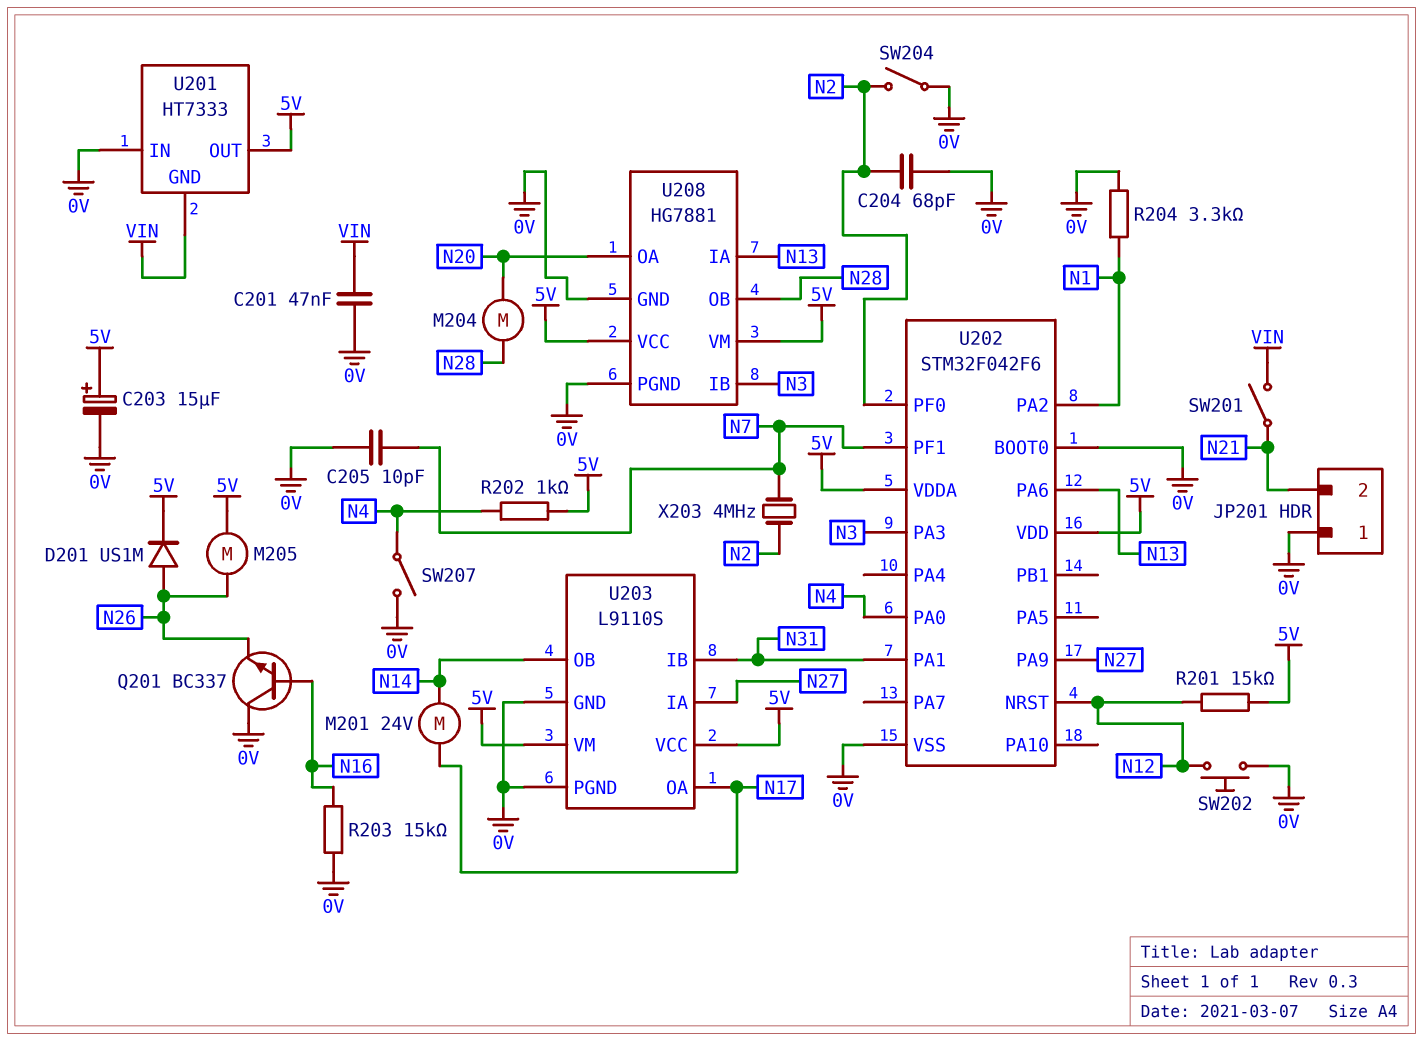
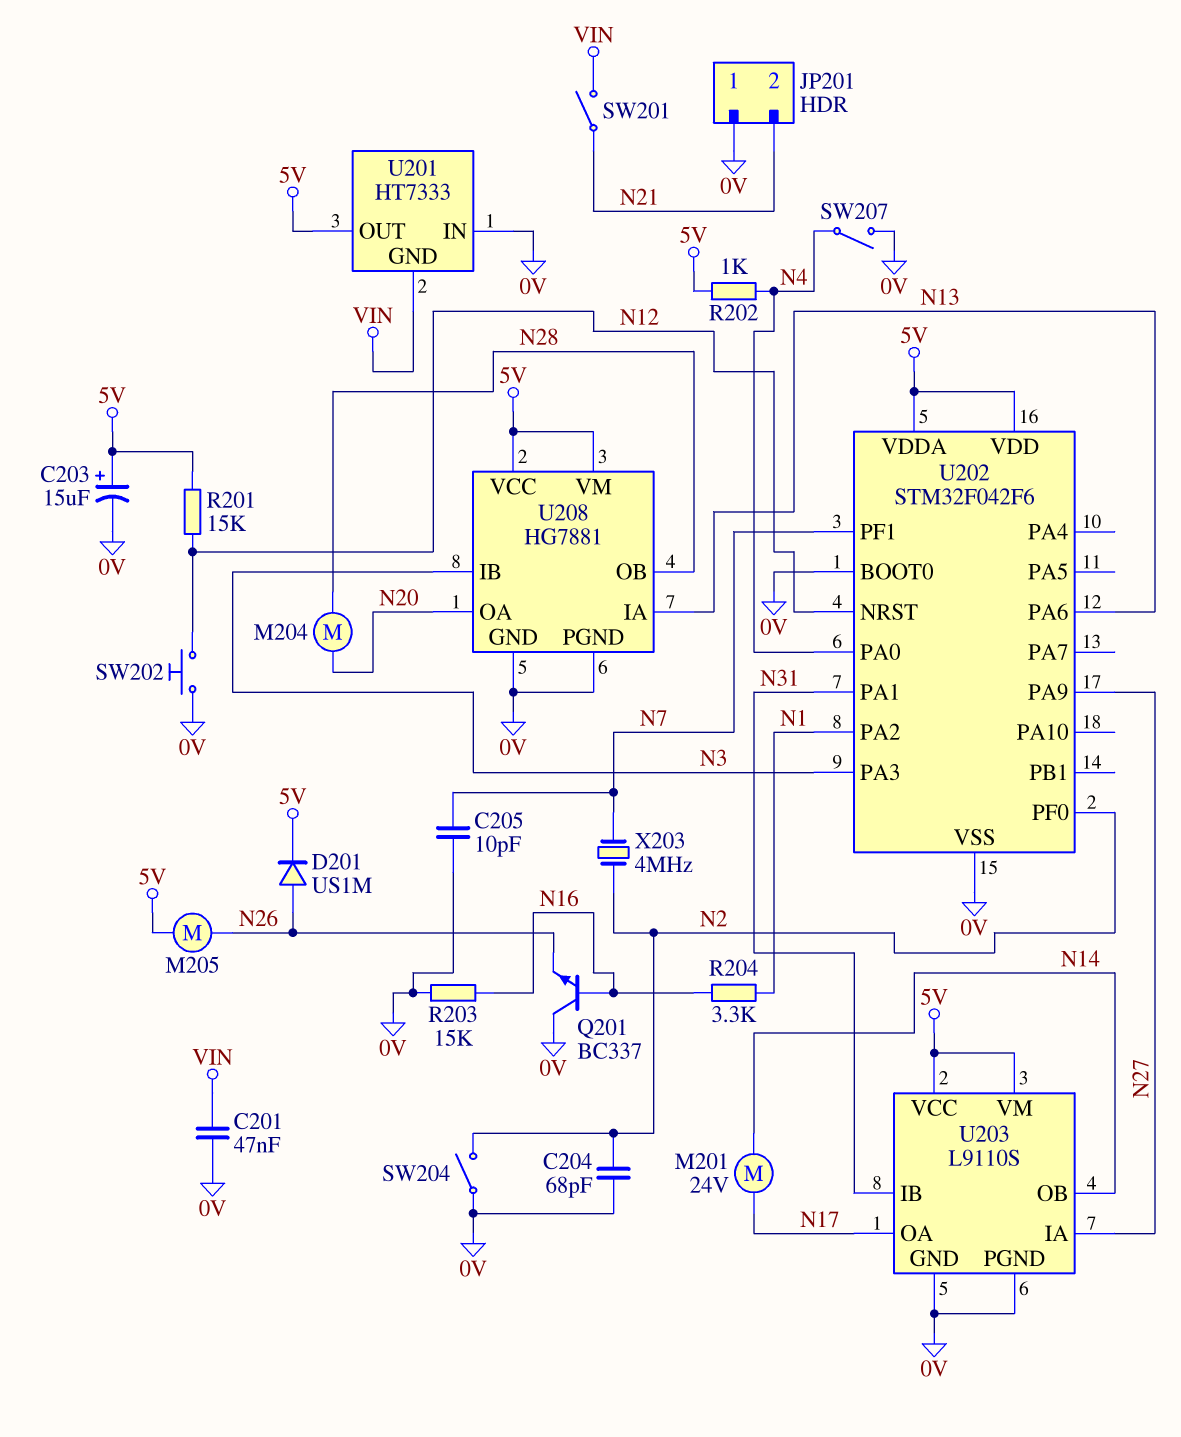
R204: 3.3k (0V, N1) -> 3.3k (N1, N16)

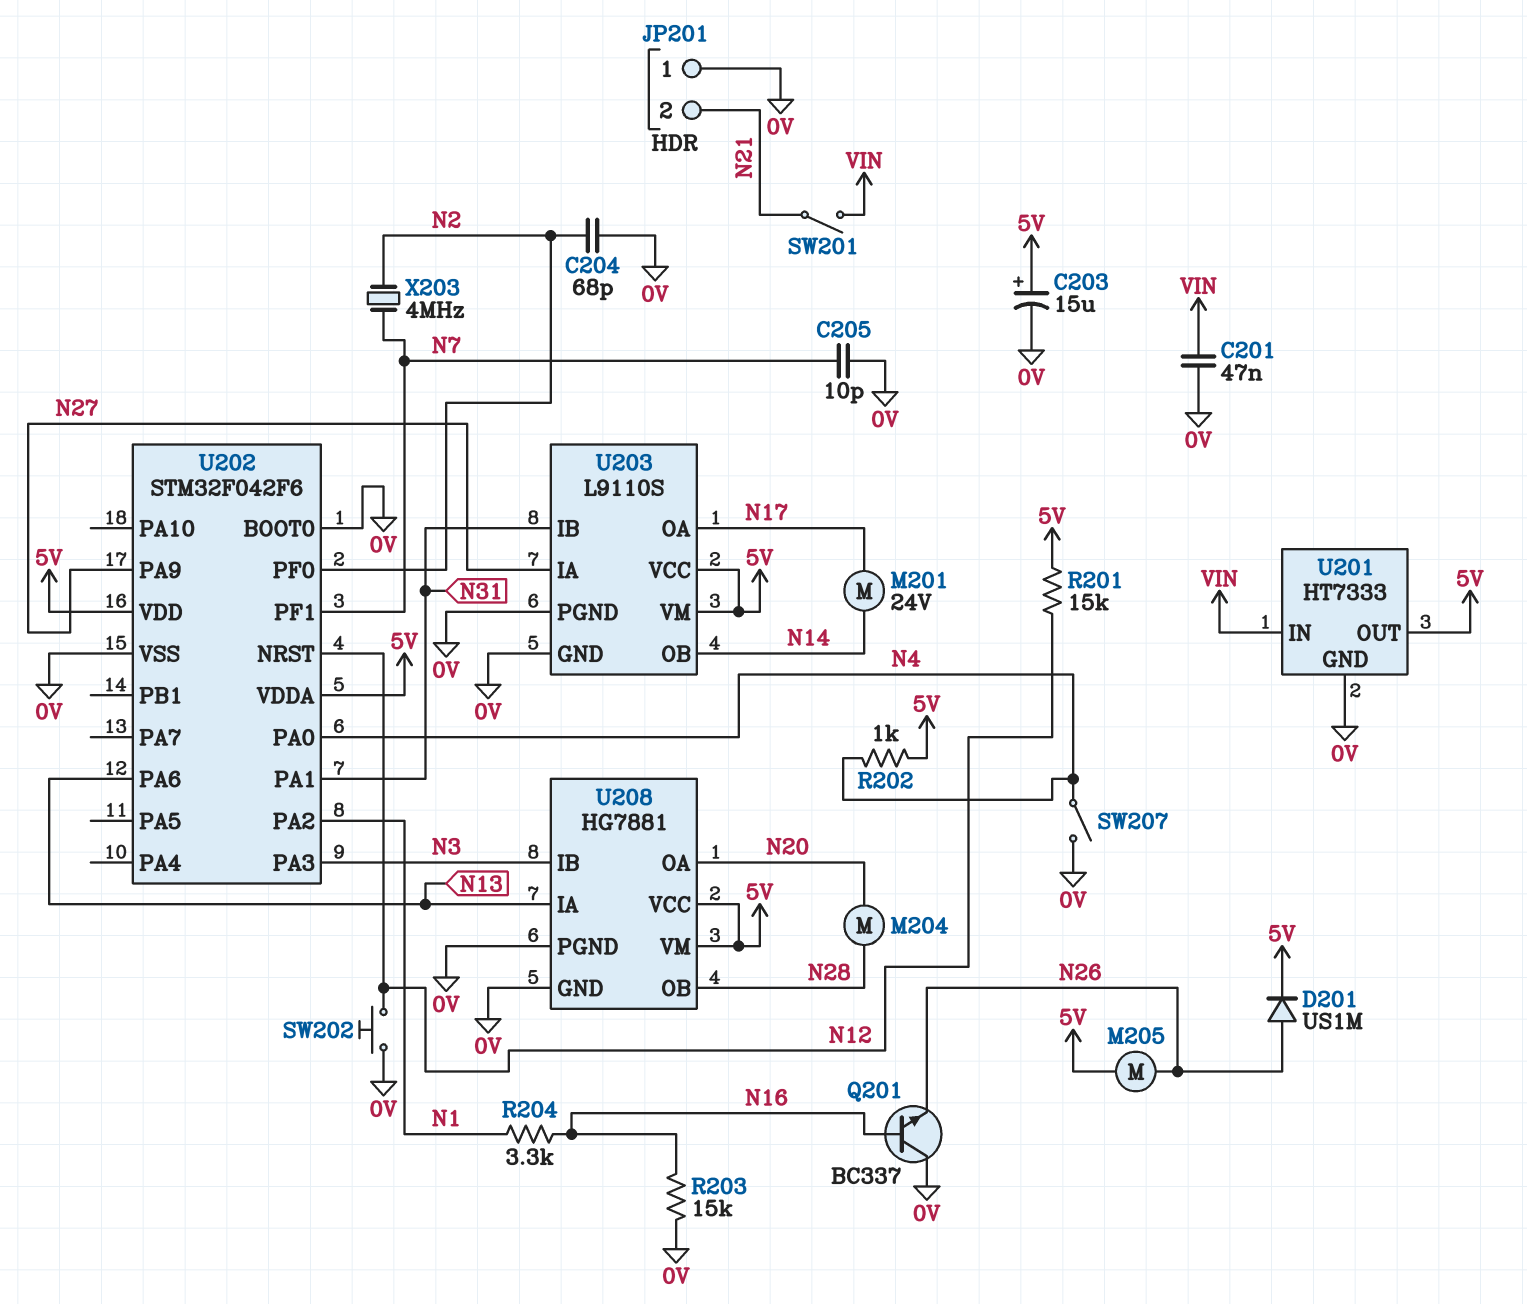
SW204: switch (0V, N2) -> none
U201 pin GND: VIN -> 0V
U201 pin IN: 0V -> VIN

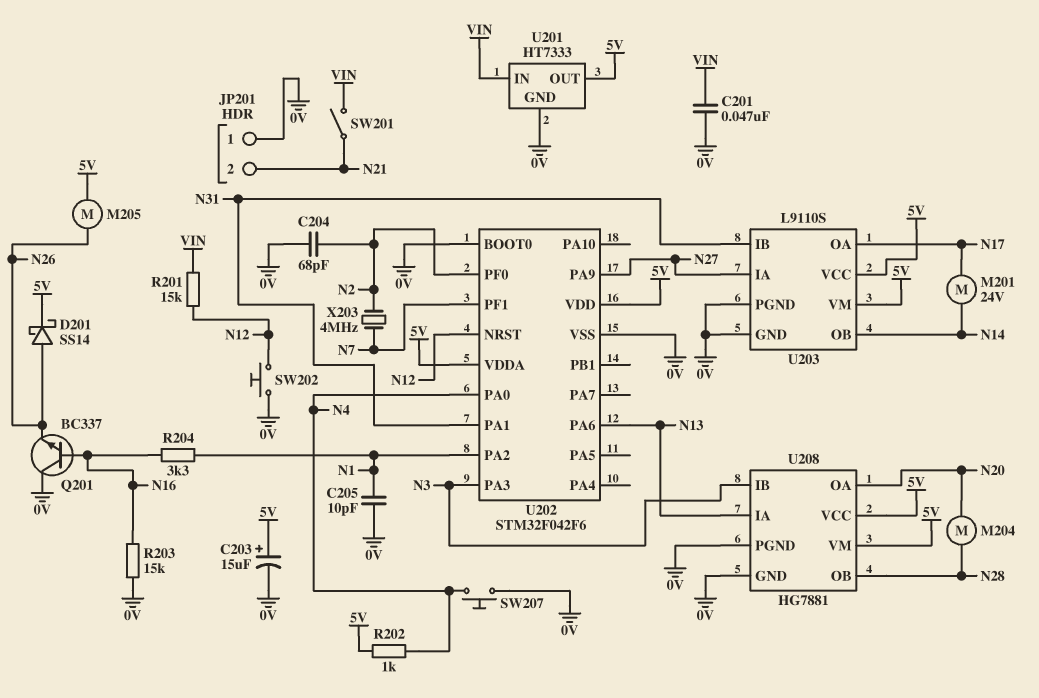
C205: 10pF (0V, N7) -> 10pF (0V, N1)
D201: diode US1M (A N26, K 5V) -> schottky SS14 (A N26, K 5V)
R201: 15k (5V, N12) -> 15k (N12, VIN)
SW207: switch (0V, N4) -> button (0V, N4)

